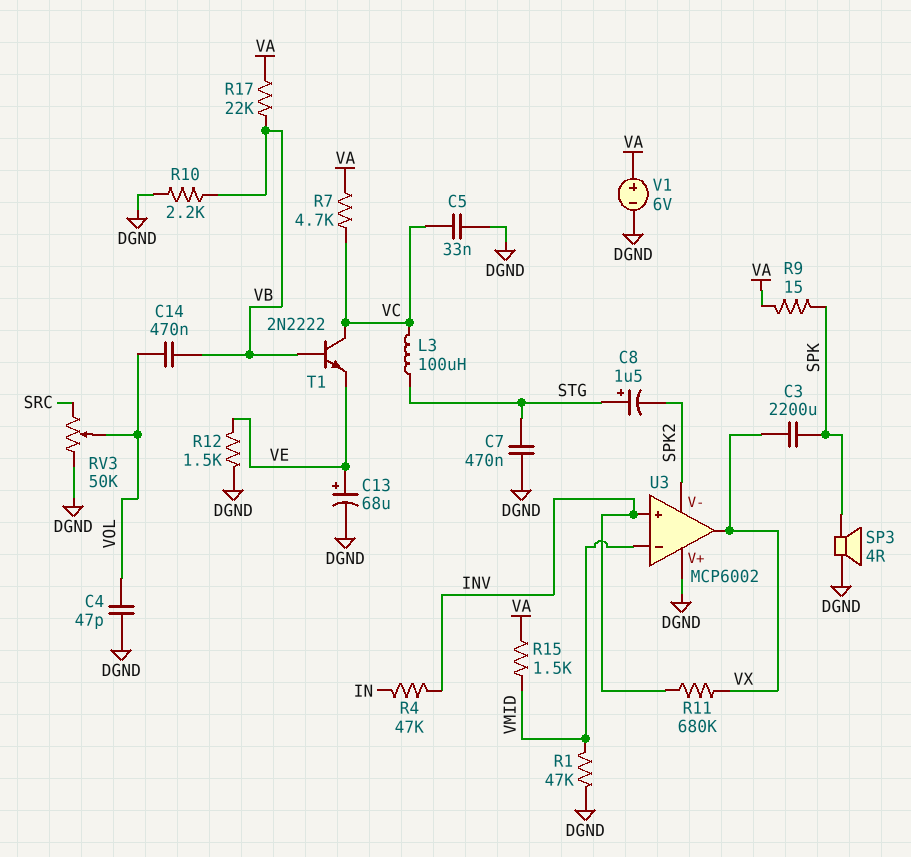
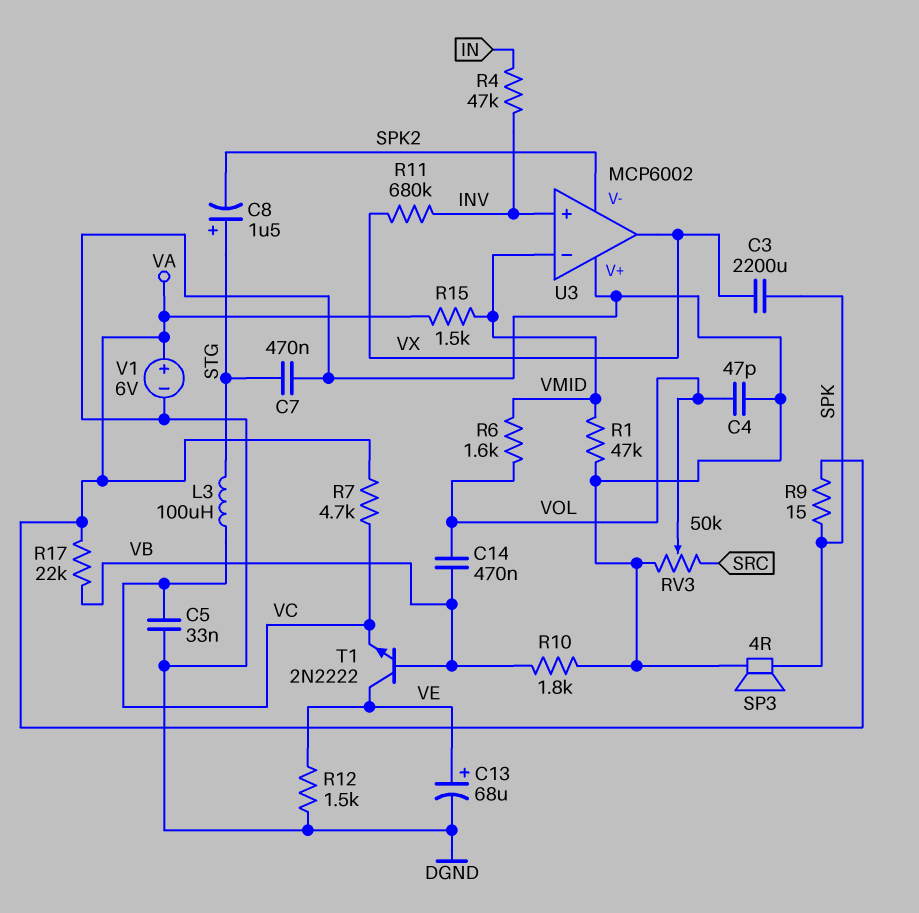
R6: none -> 1.6k (VMID, VOL)
R10: 2.2k (DGND, VB) -> 1.8k (DGND, VB)
T1: NPN 2N2222 (B VB, C VC, E VE) -> NPN 2N2222 (B VB, C VE, E VC)

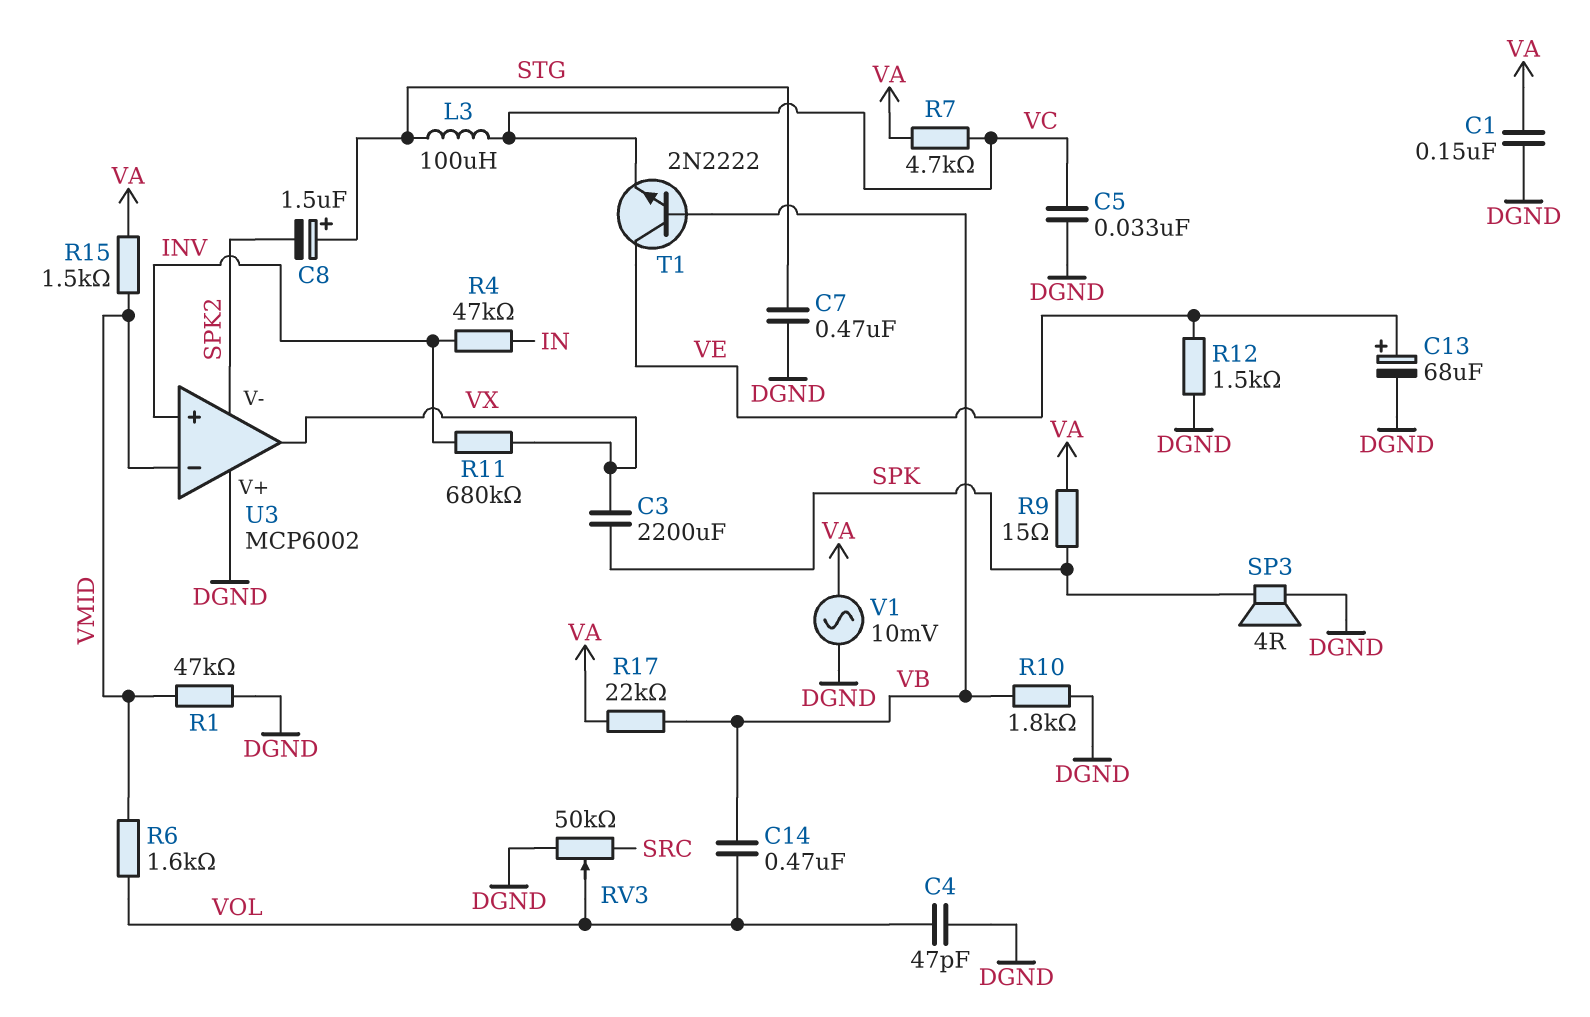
C1: none -> 150nF (DGND, VA)
V1: 6V (plus VA, minus DGND) -> AC 10mV (DGND, VA)

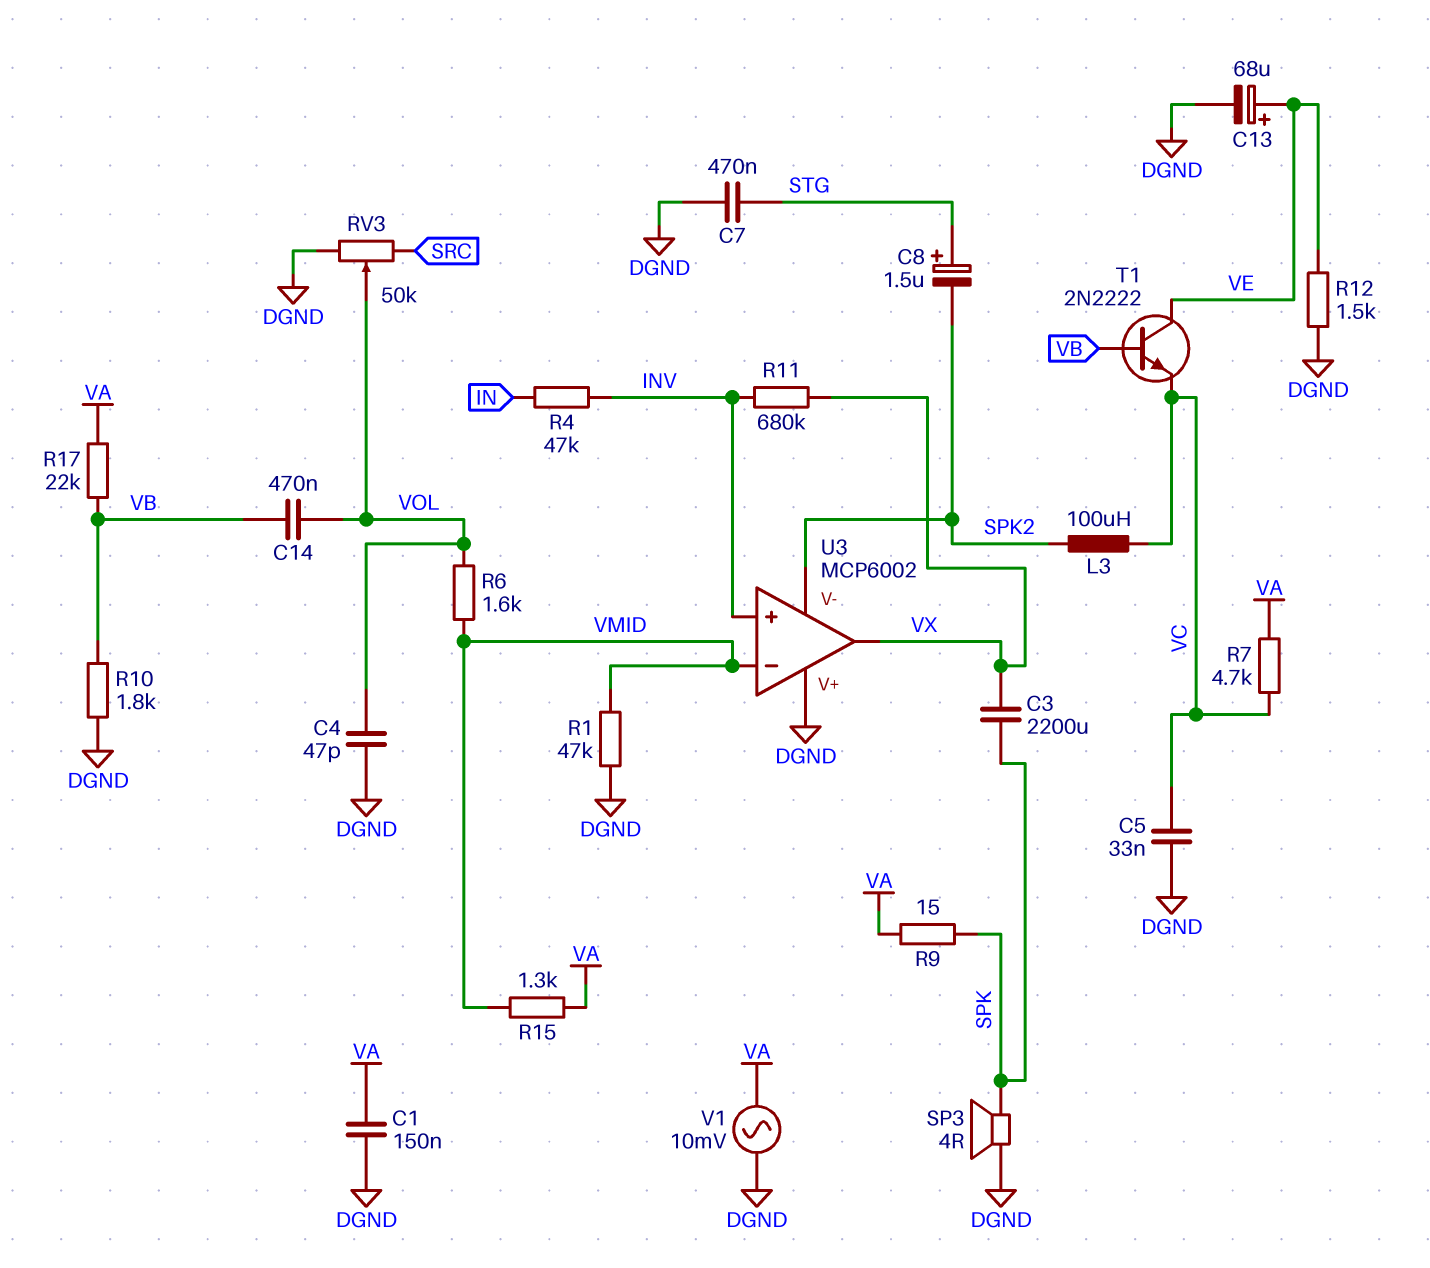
L3: 100uH (STG, VC) -> 100uH (SPK2, VC)
R15: 1.5k (VA, VMID) -> 1.3k (VA, VMID)

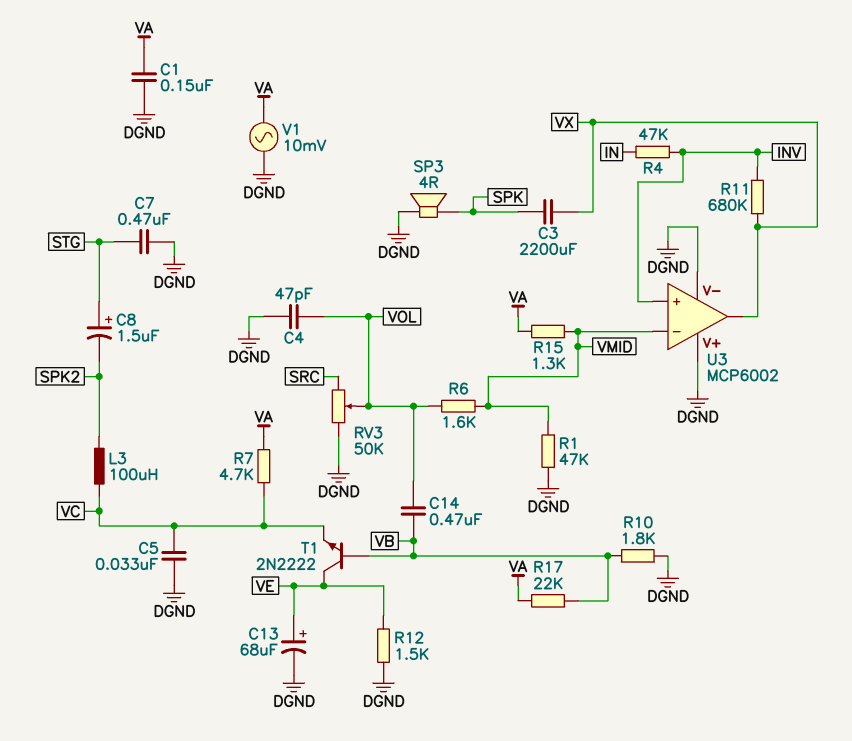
R9: 15 (SPK, VA) -> none
U3 pin V-: SPK2 -> DGND

